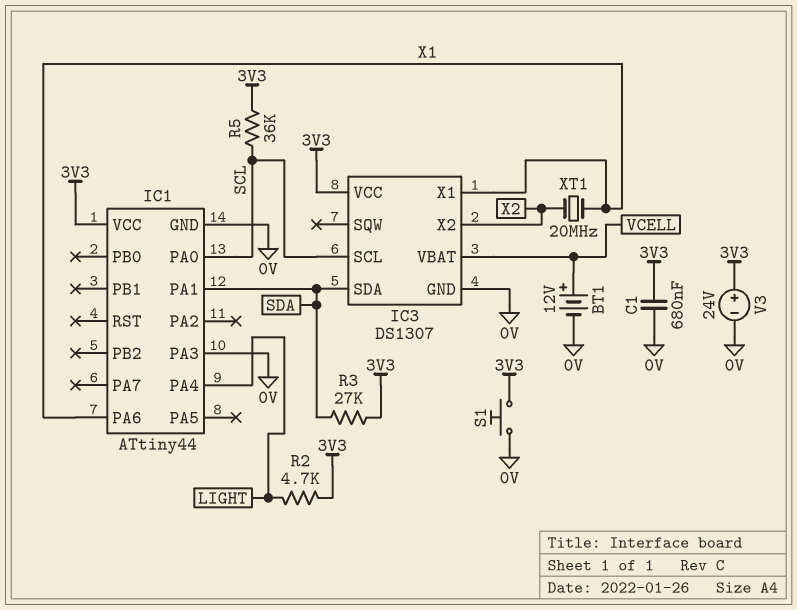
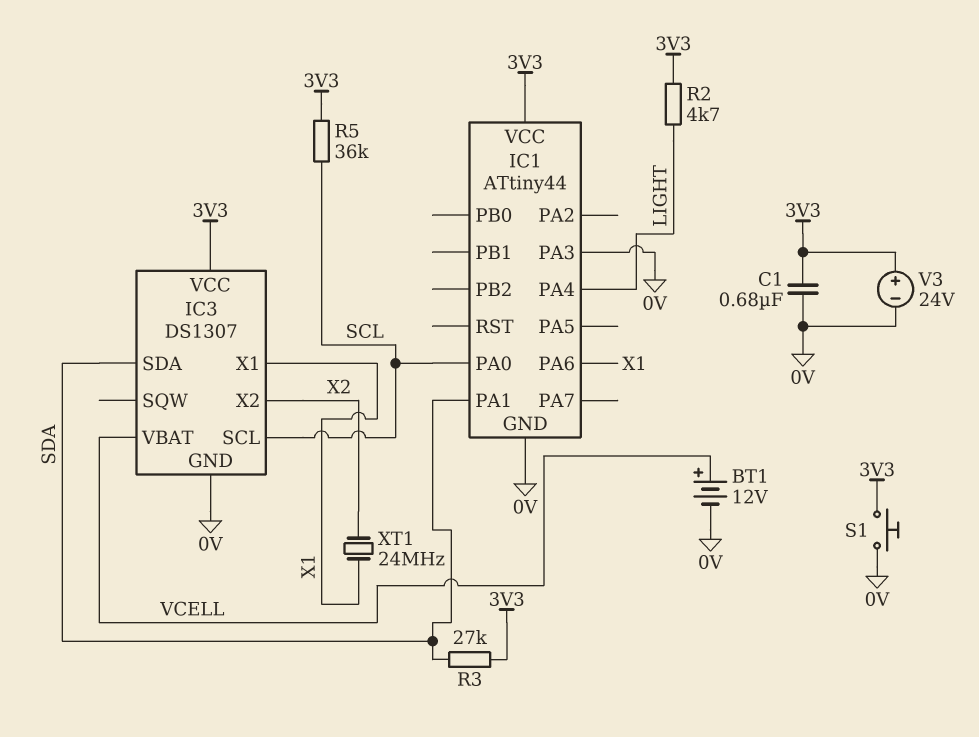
XT1: 20MHz (X1, X2) -> 24MHz (X1, X2)

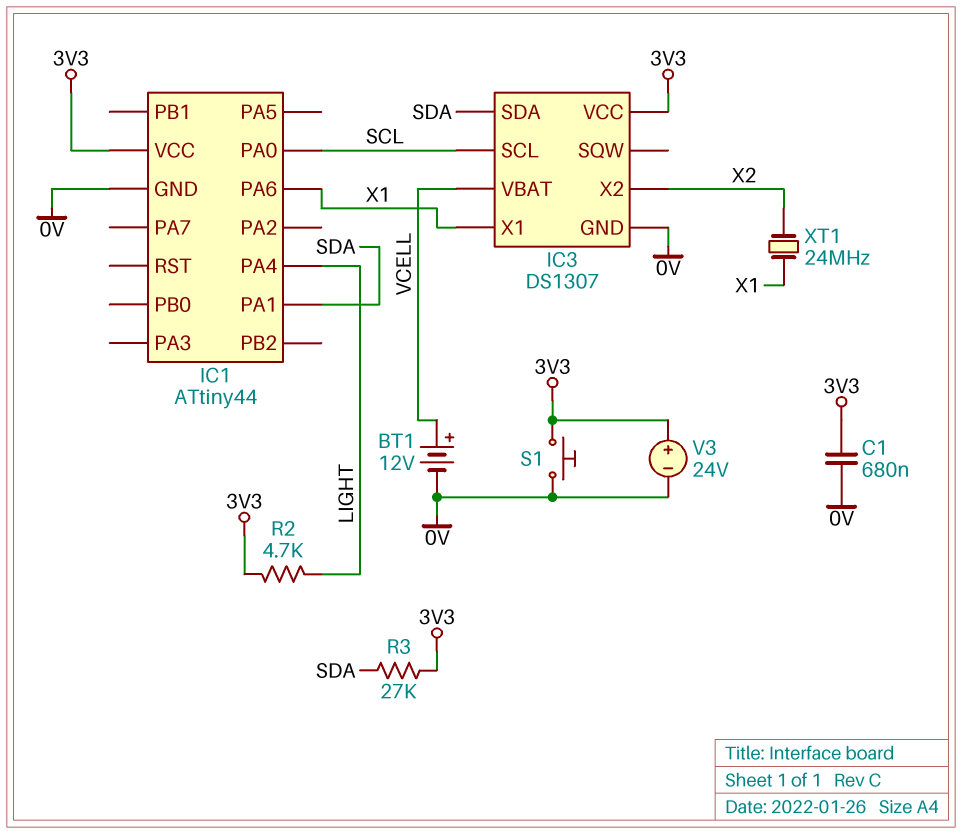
IC1 pin PA3: 0V -> none
R5: 36k (3V3, SCL) -> none

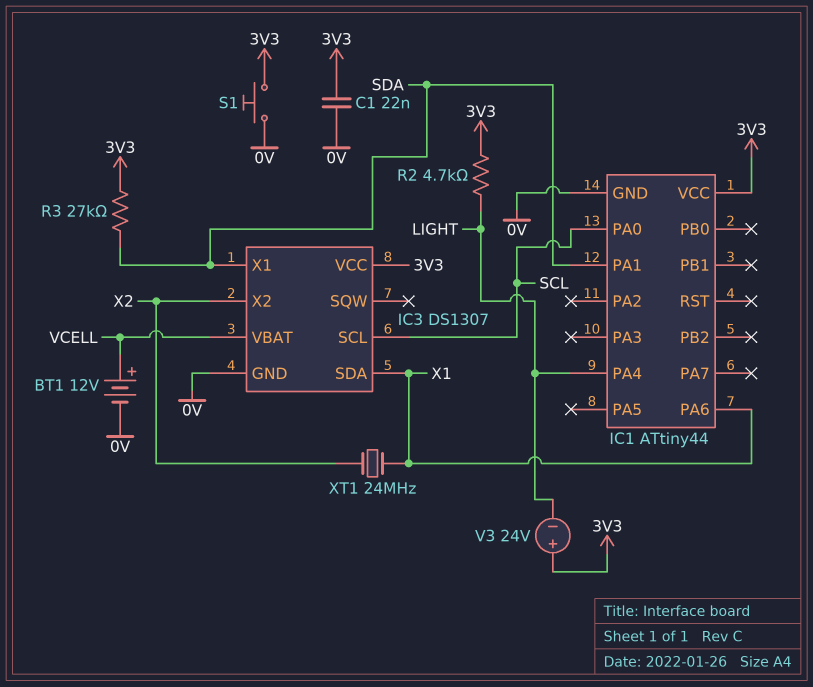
C1: 680nF (0V, 3V3) -> 22nF (0V, 3V3)
IC3 pin SDA: SDA -> X1
IC3 pin X1: X1 -> SDA
V3: 24V (plus 3V3, minus 0V) -> 24V (plus 3V3, minus LIGHT)

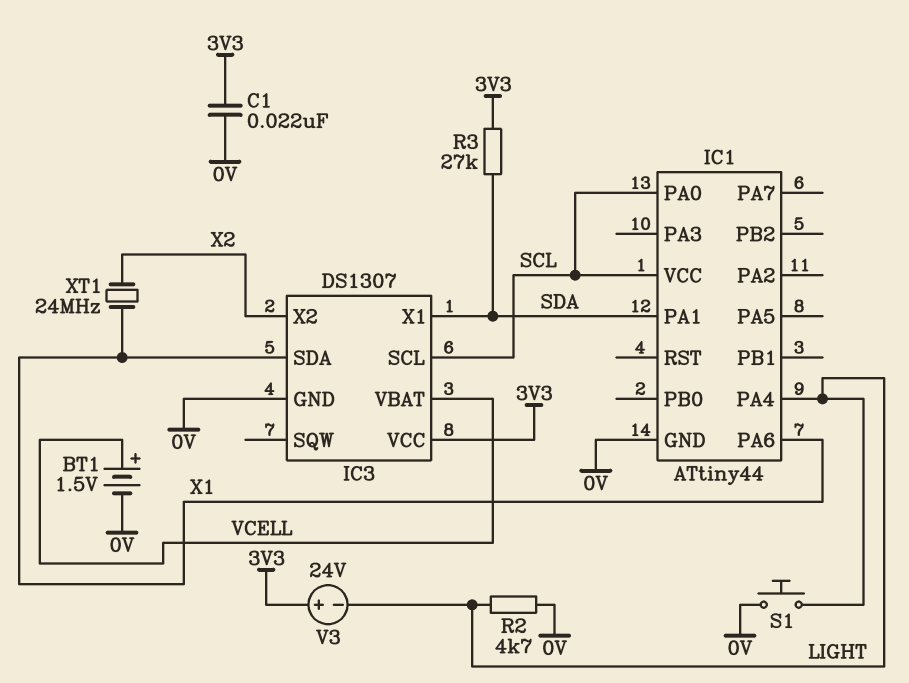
BT1: 12V (plus VCELL, minus 0V) -> 1.5V (plus VCELL, minus 0V)
IC1 pin VCC: 3V3 -> SCL
R2: 4.7k (3V3, LIGHT) -> 4.7k (0V, LIGHT)
S1: button (0V, 3V3) -> button (0V, LIGHT)

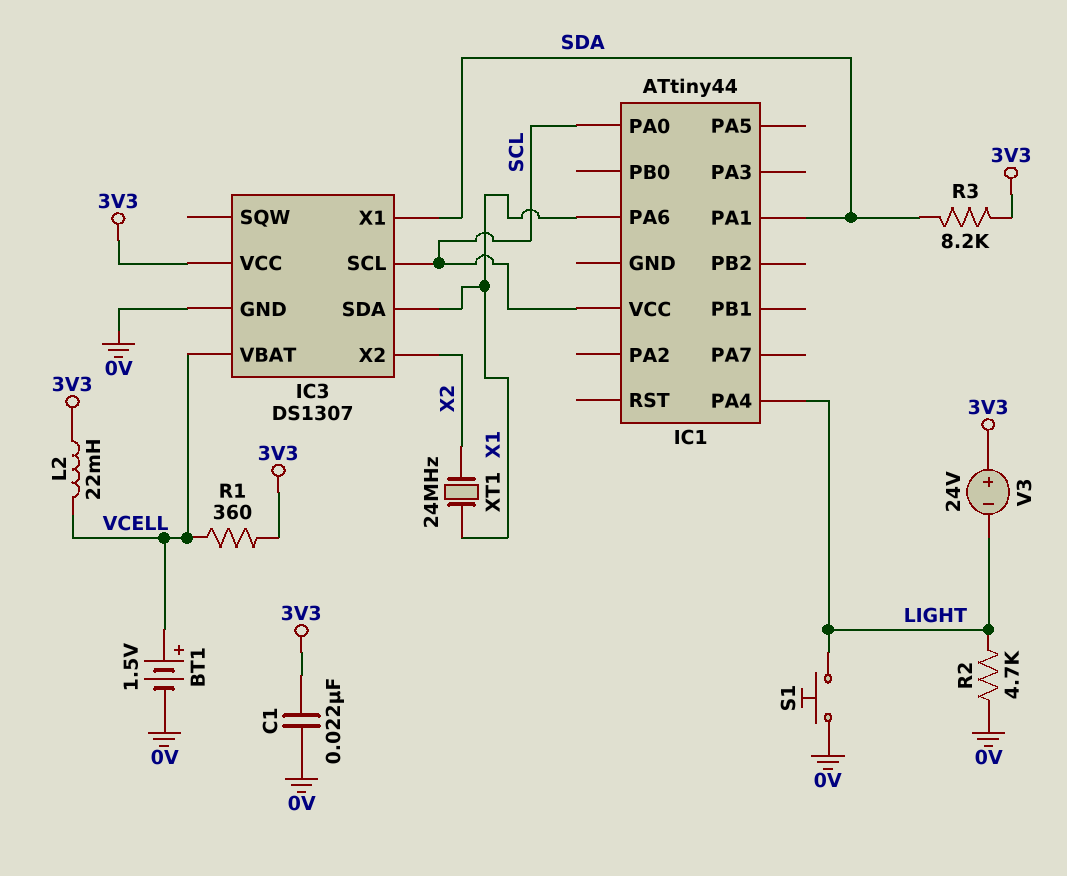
IC1 pin GND: 0V -> none
L2: none -> 22mH (3V3, VCELL)
R1: none -> 360 (3V3, VCELL)
R3: 27k (3V3, SDA) -> 8.2k (3V3, SDA)

